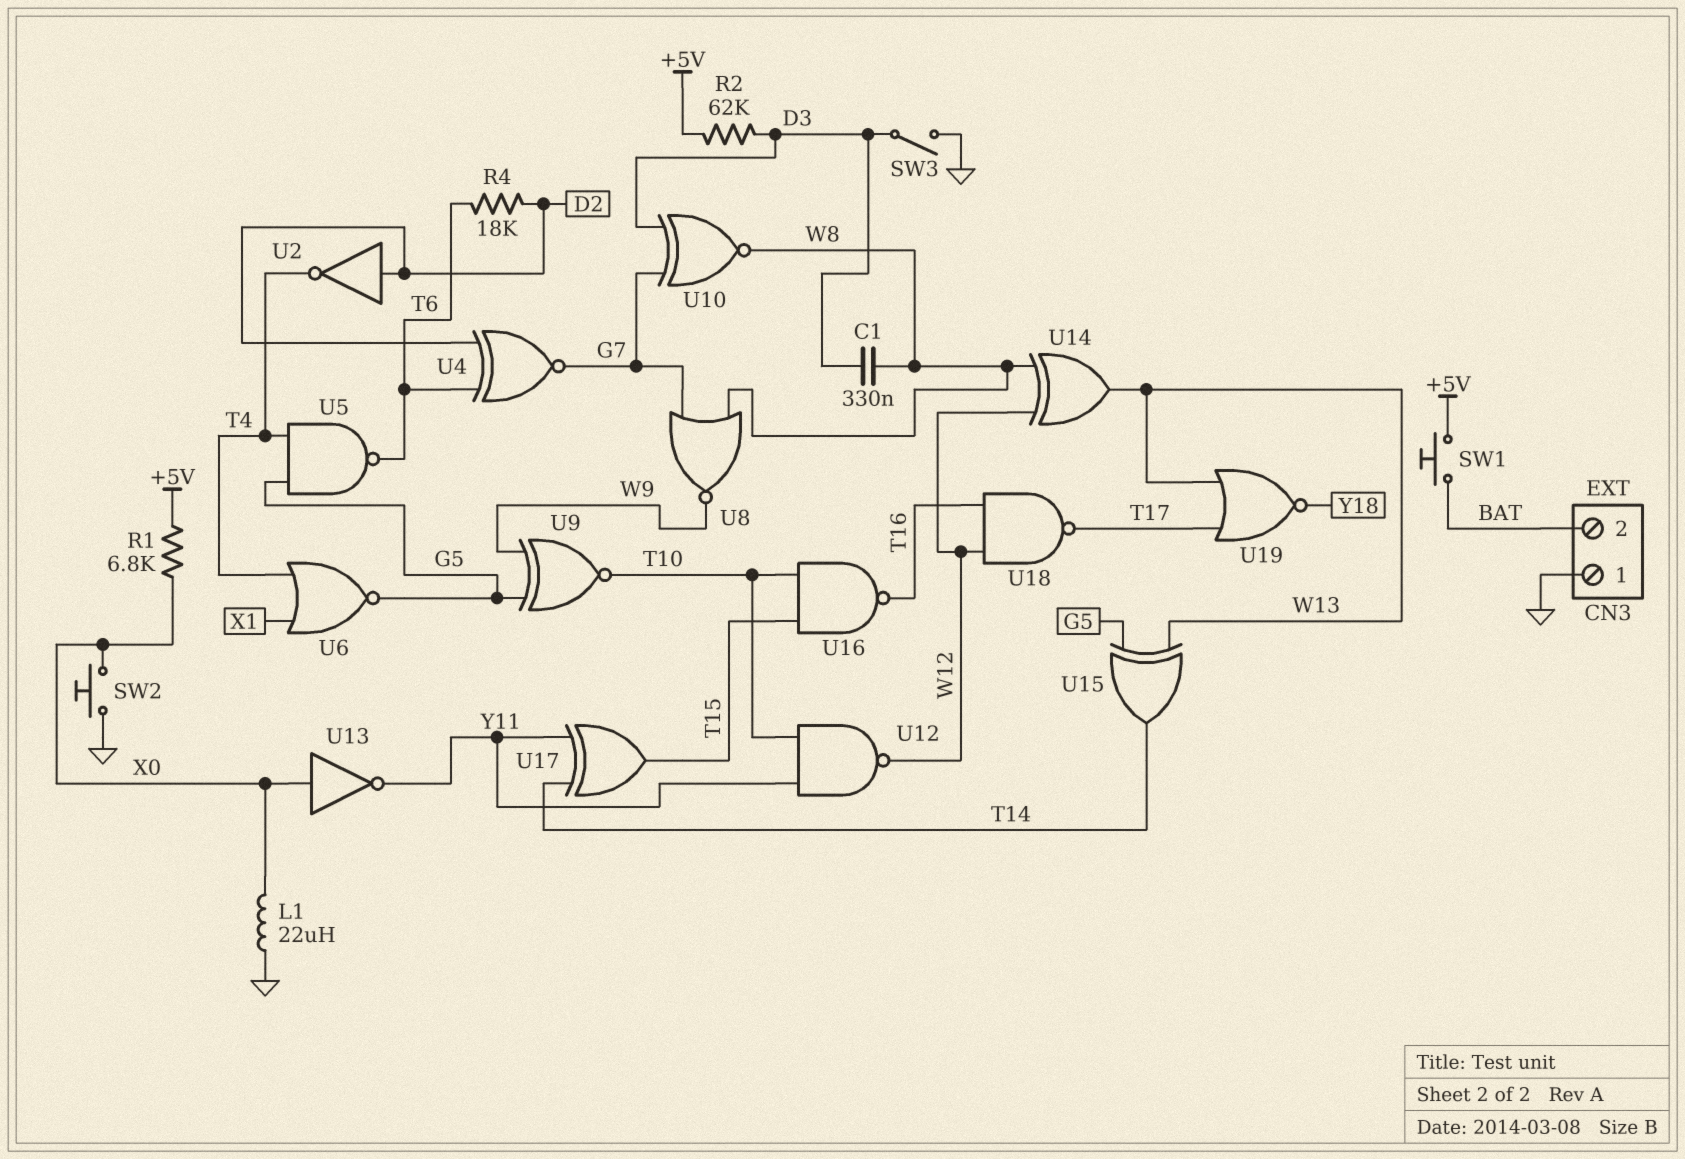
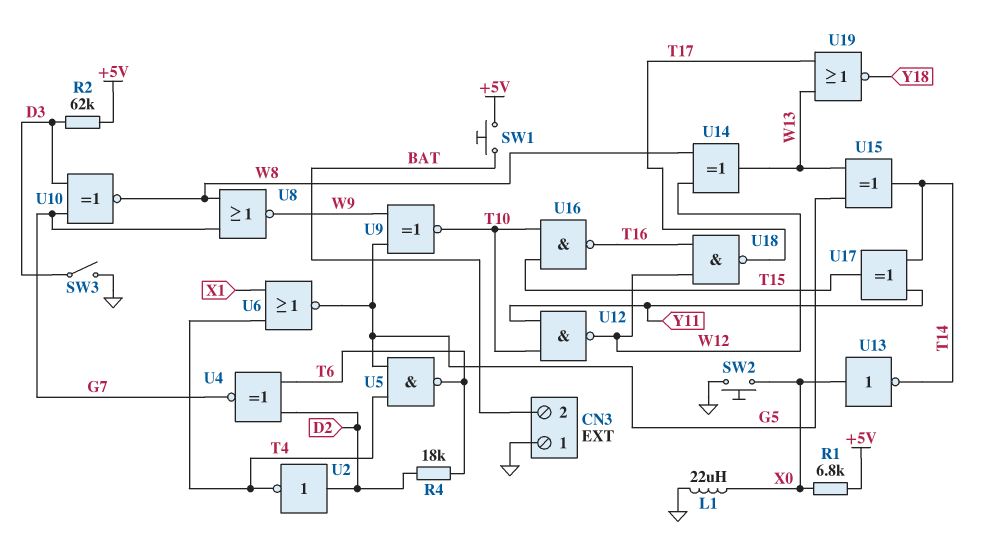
C1: 330nF (D3, W8) -> none
U13: NOT (in X0, out Y11) -> NOT (in X0, out T14)

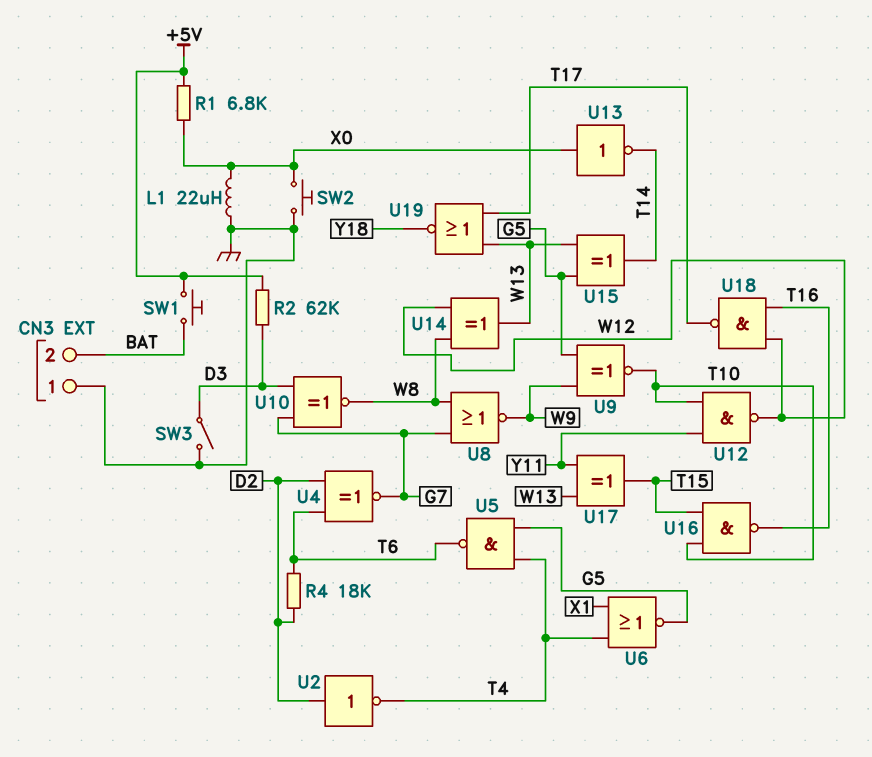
U17: XOR (in T14, in Y11, out T15) -> XOR (in W13, in Y11, out T15)

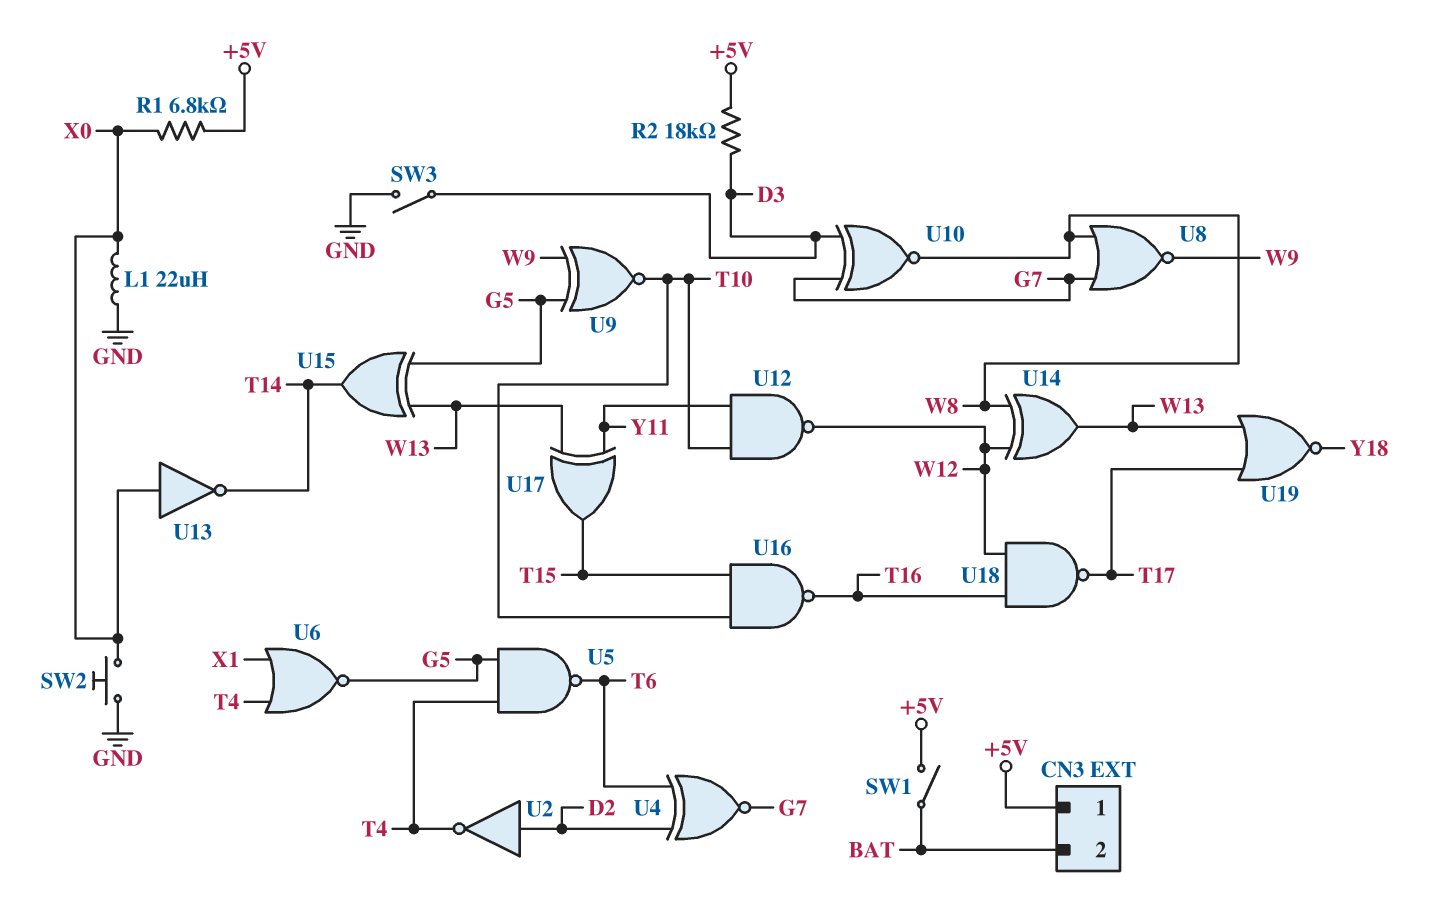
CN3 pin 1: GND -> +5V
R2: 62k (+5V, D3) -> 18k (+5V, D3)
R4: 18k (D2, T6) -> none
SW1: button (+5V, BAT) -> switch (+5V, BAT)

